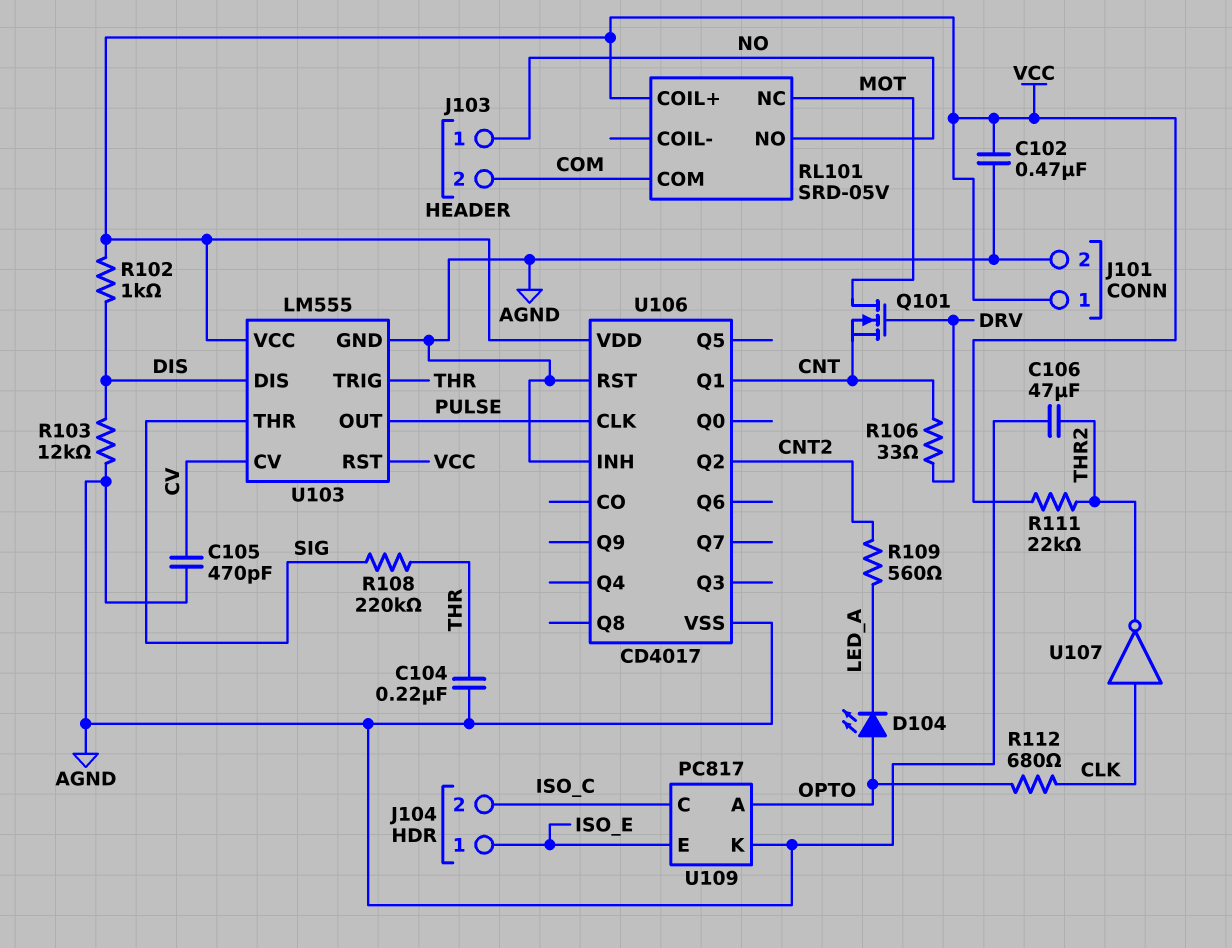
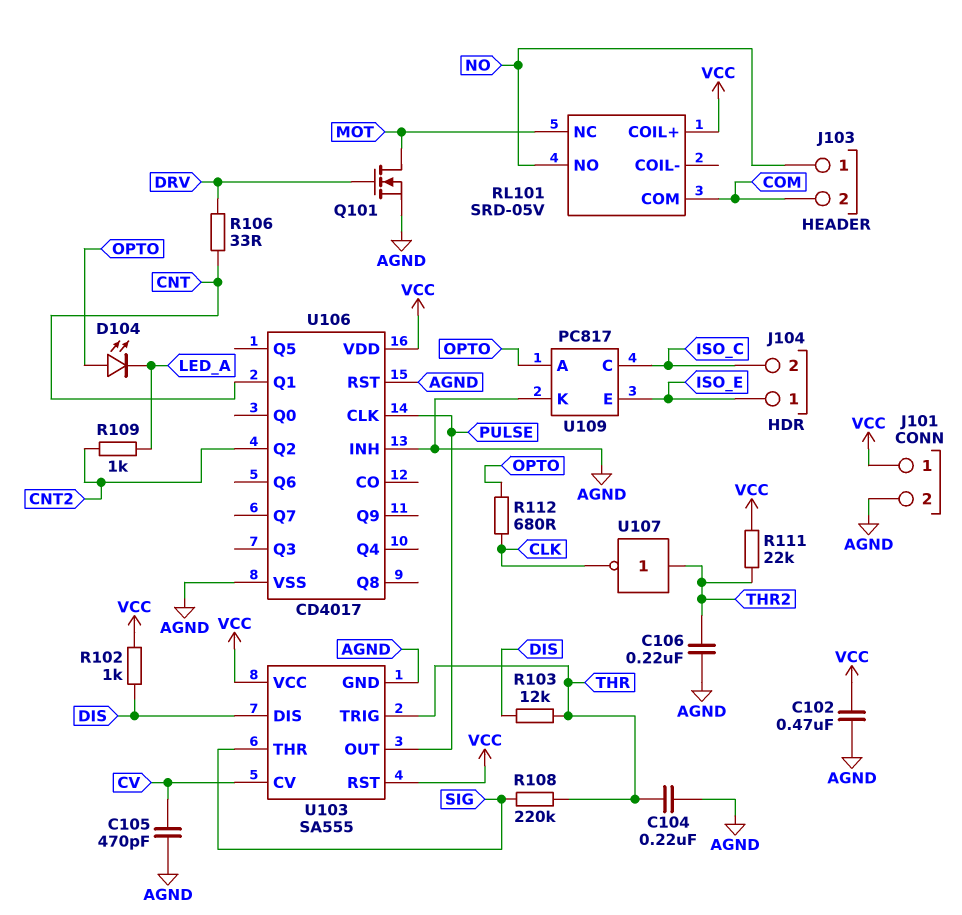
C106: 47uF (AGND, THR2) -> 220nF (AGND, THR2)
Q101: NMOS (G DRV, D MOT, S CNT) -> NMOS (G DRV, D MOT, S AGND)
R103: 12k (AGND, DIS) -> 12k (DIS, THR)
R109: 560 (CNT2, LED_A) -> 1k (CNT2, LED_A)
U103: LM555 -> SA555
U107: NOT (in CLK, out THR2) -> NOT (in THR2, out CLK)

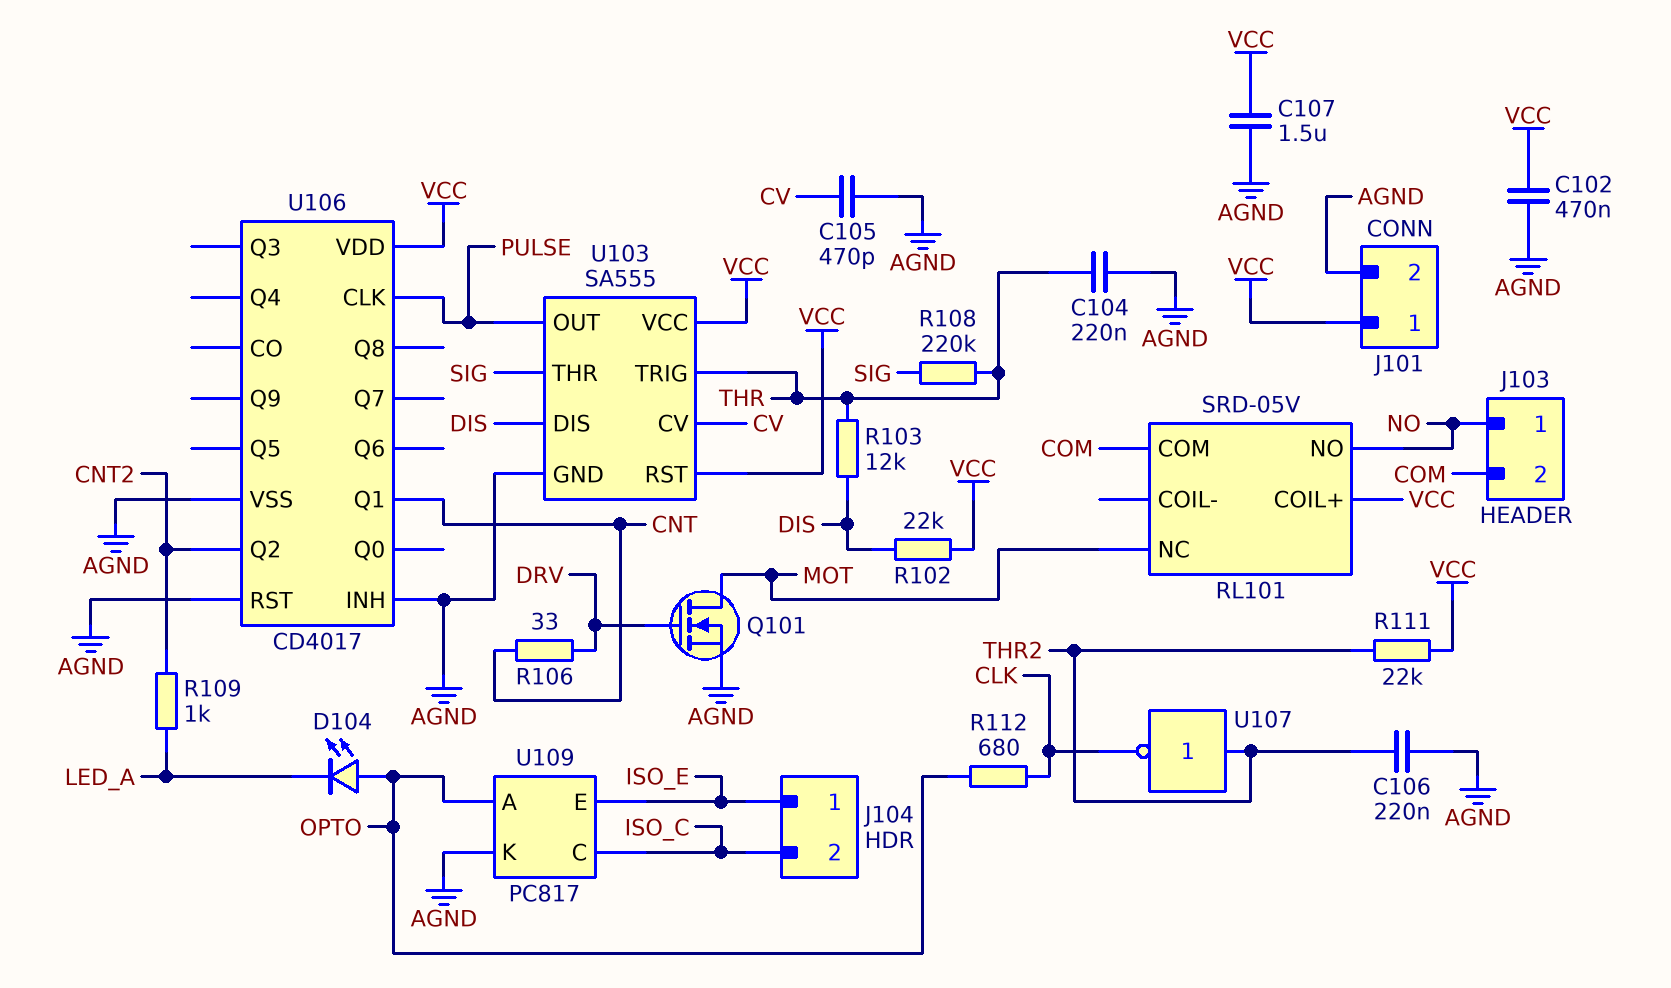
C107: none -> 1.5uF (AGND, VCC)
R102: 1k (DIS, VCC) -> 22k (DIS, VCC)

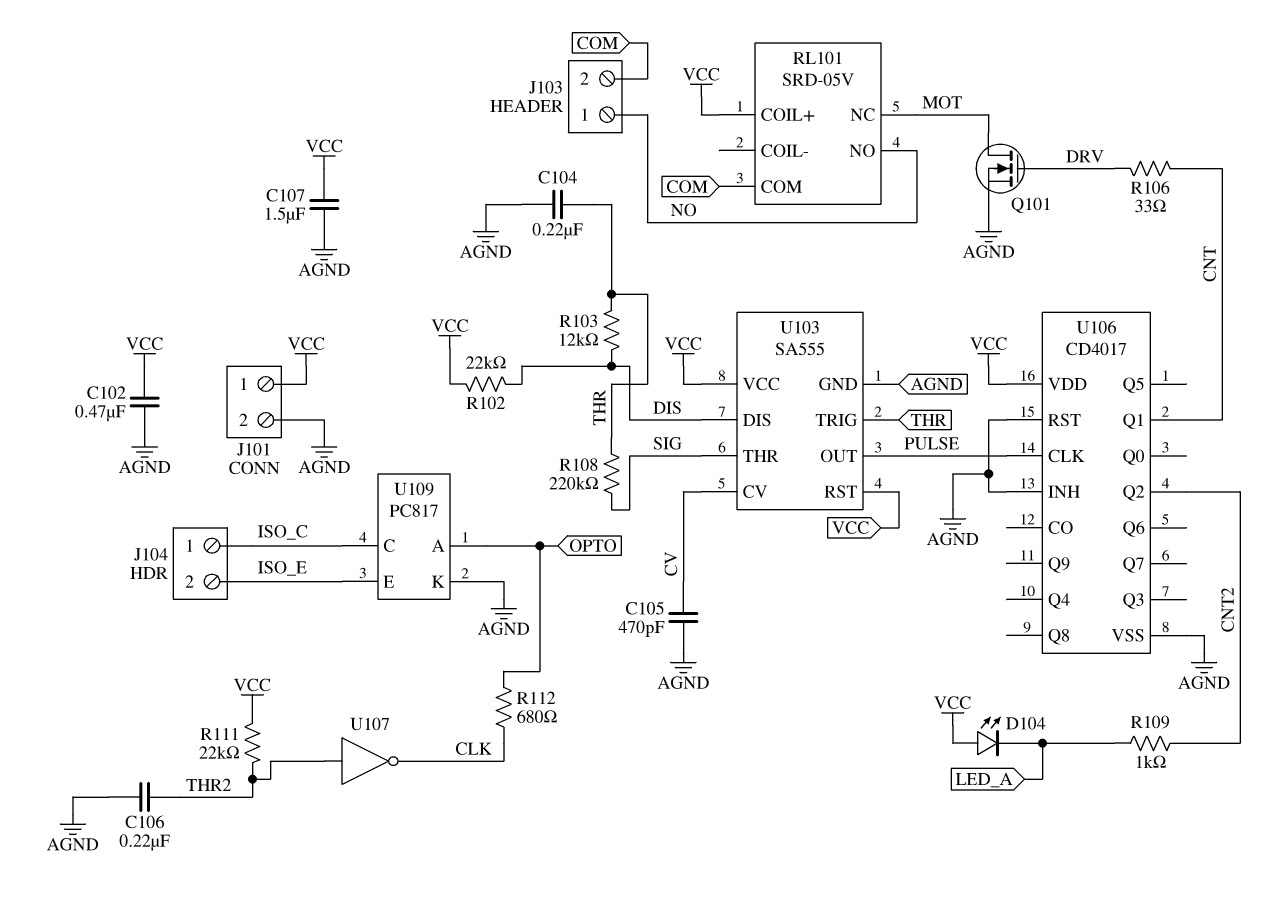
D104: LED (A OPTO, K LED_A) -> LED (A VCC, K LED_A)
J104 pin 1: ISO_E -> ISO_C
J104 pin 2: ISO_C -> ISO_E

